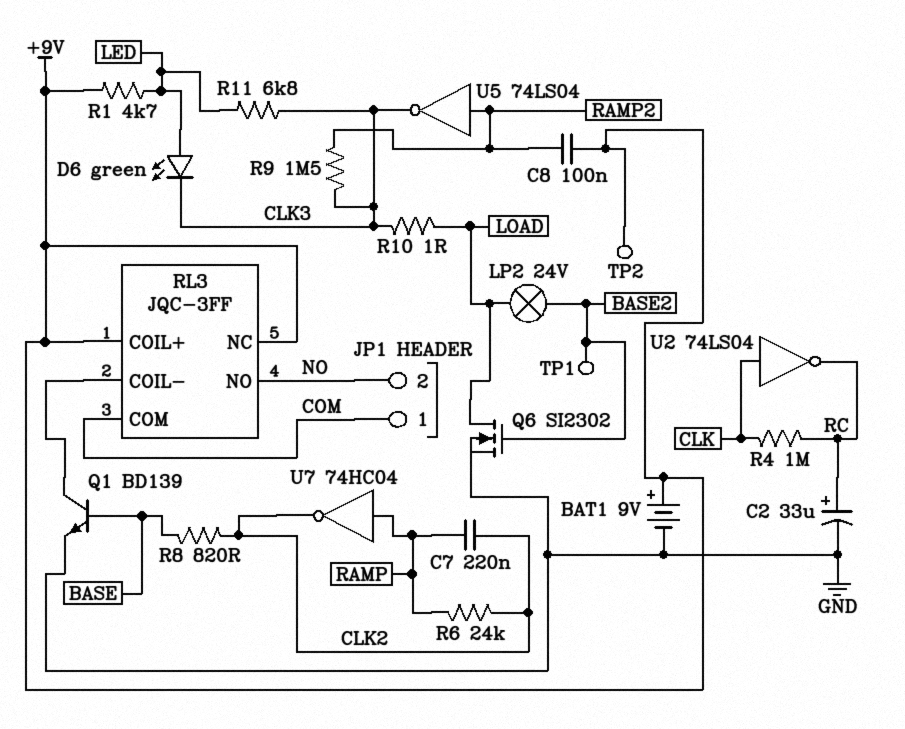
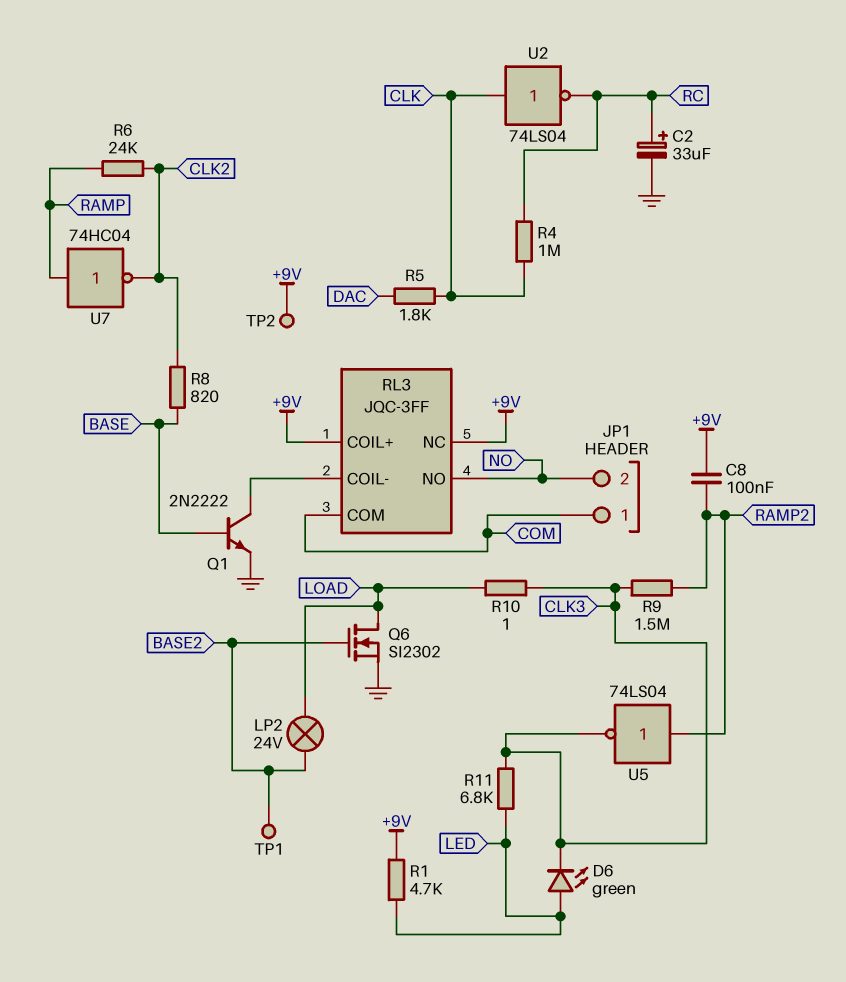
BAT1: 9V (plus +9V, minus GND) -> none
C7: 220nF (CLK2, RAMP) -> none
Q1: NPN BD139 (B BASE, C RL3/COIL-, E GND) -> NPN 2N2222 (B BASE, C RL3/COIL-, E GND)
R5: none -> 1.8k (CLK, DAC)

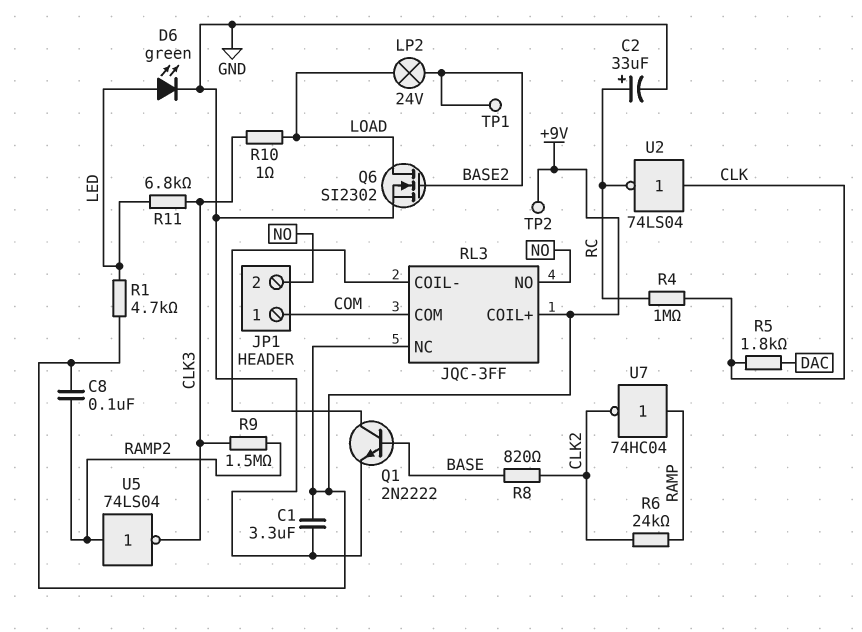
C1: none -> 3.3uF (+9V, GND)
D6: LED green (A LED, K CLK3) -> LED green (A LED, K GND)

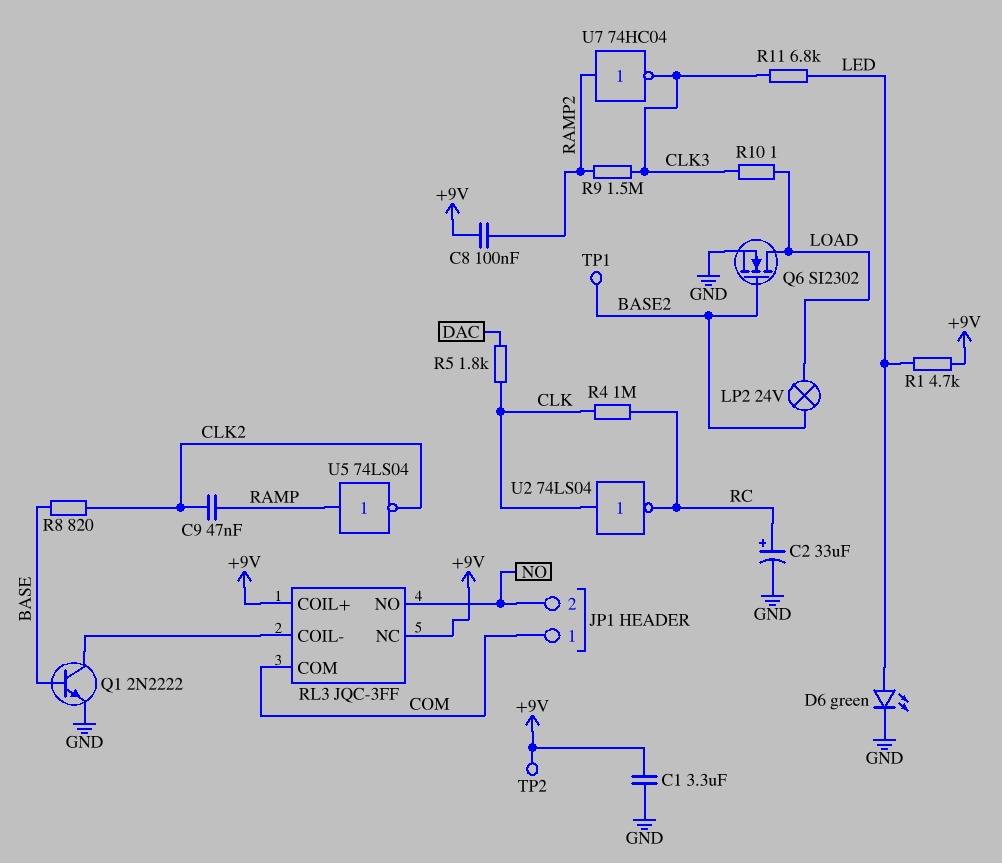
C9: none -> 47nF (CLK2, RAMP)
R6: 24k (CLK2, RAMP) -> none
U5: NOT 74LS04 (in RAMP2, out CLK3) -> NOT 74LS04 (in RAMP, out CLK2)
U7: NOT 74HC04 (in RAMP, out CLK2) -> NOT 74HC04 (in RAMP2, out CLK3)

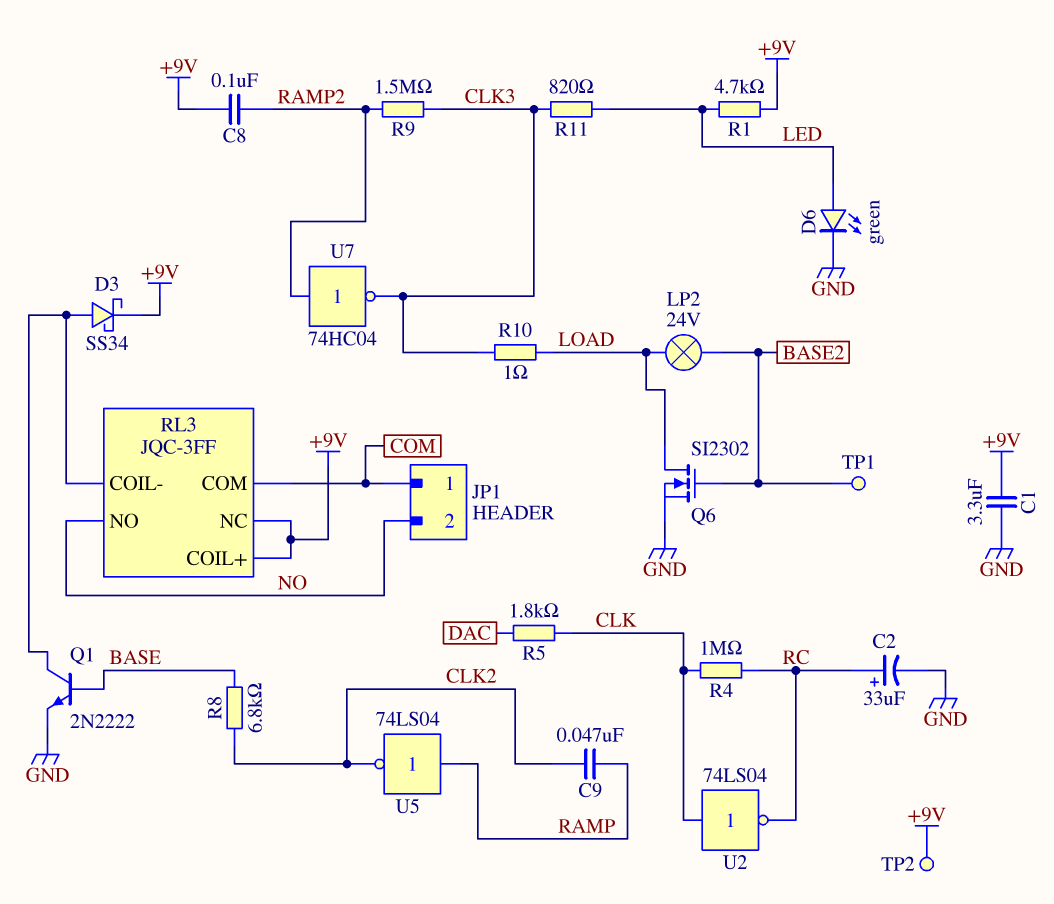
D3: none -> schottky SS34 (A RL3/COIL-, K +9V)
R8: 820 (BASE, CLK2) -> 6.8k (BASE, CLK2)
R11: 6.8k (CLK3, LED) -> 820 (CLK3, LED)

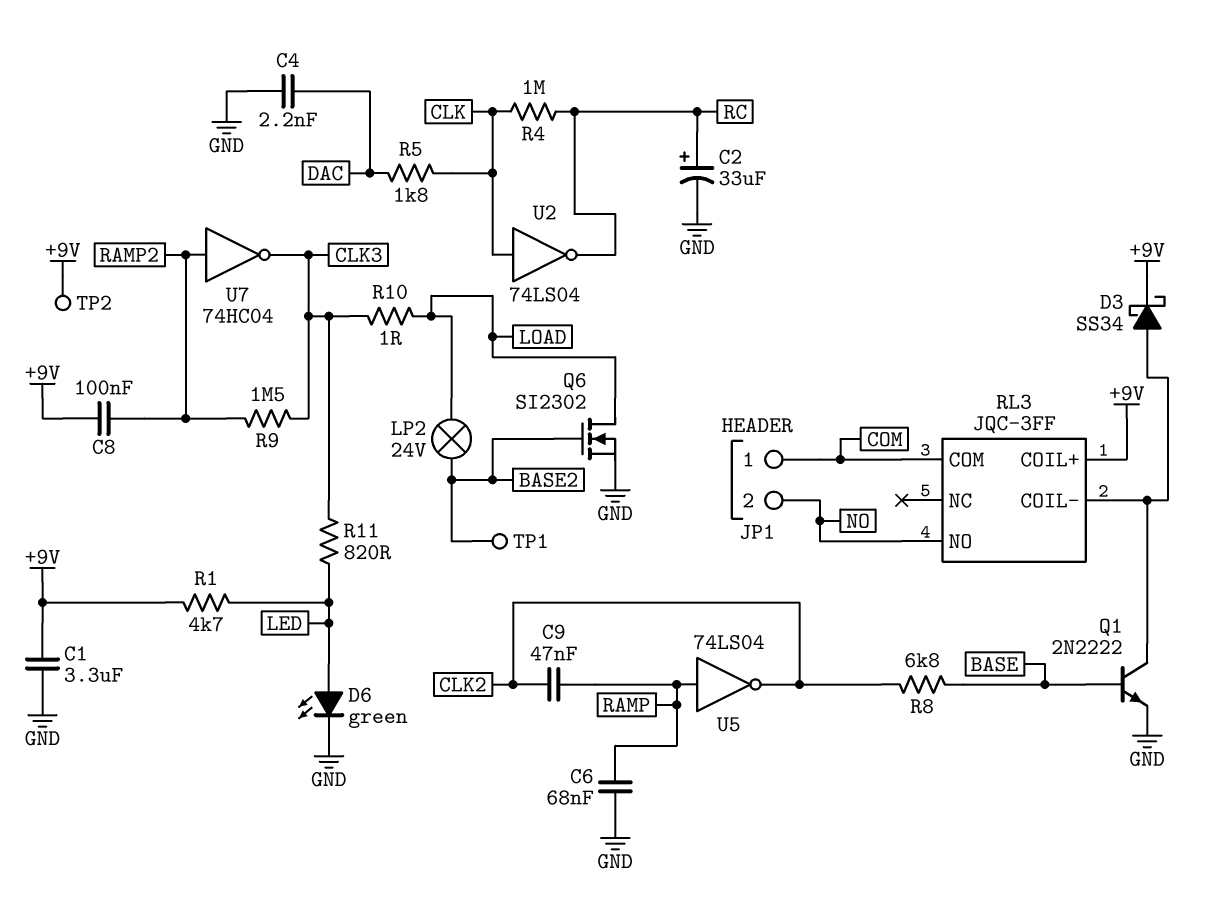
C4: none -> 2.2nF (DAC, GND)
C6: none -> 68nF (GND, RAMP)
RL3 pin NC: +9V -> none

